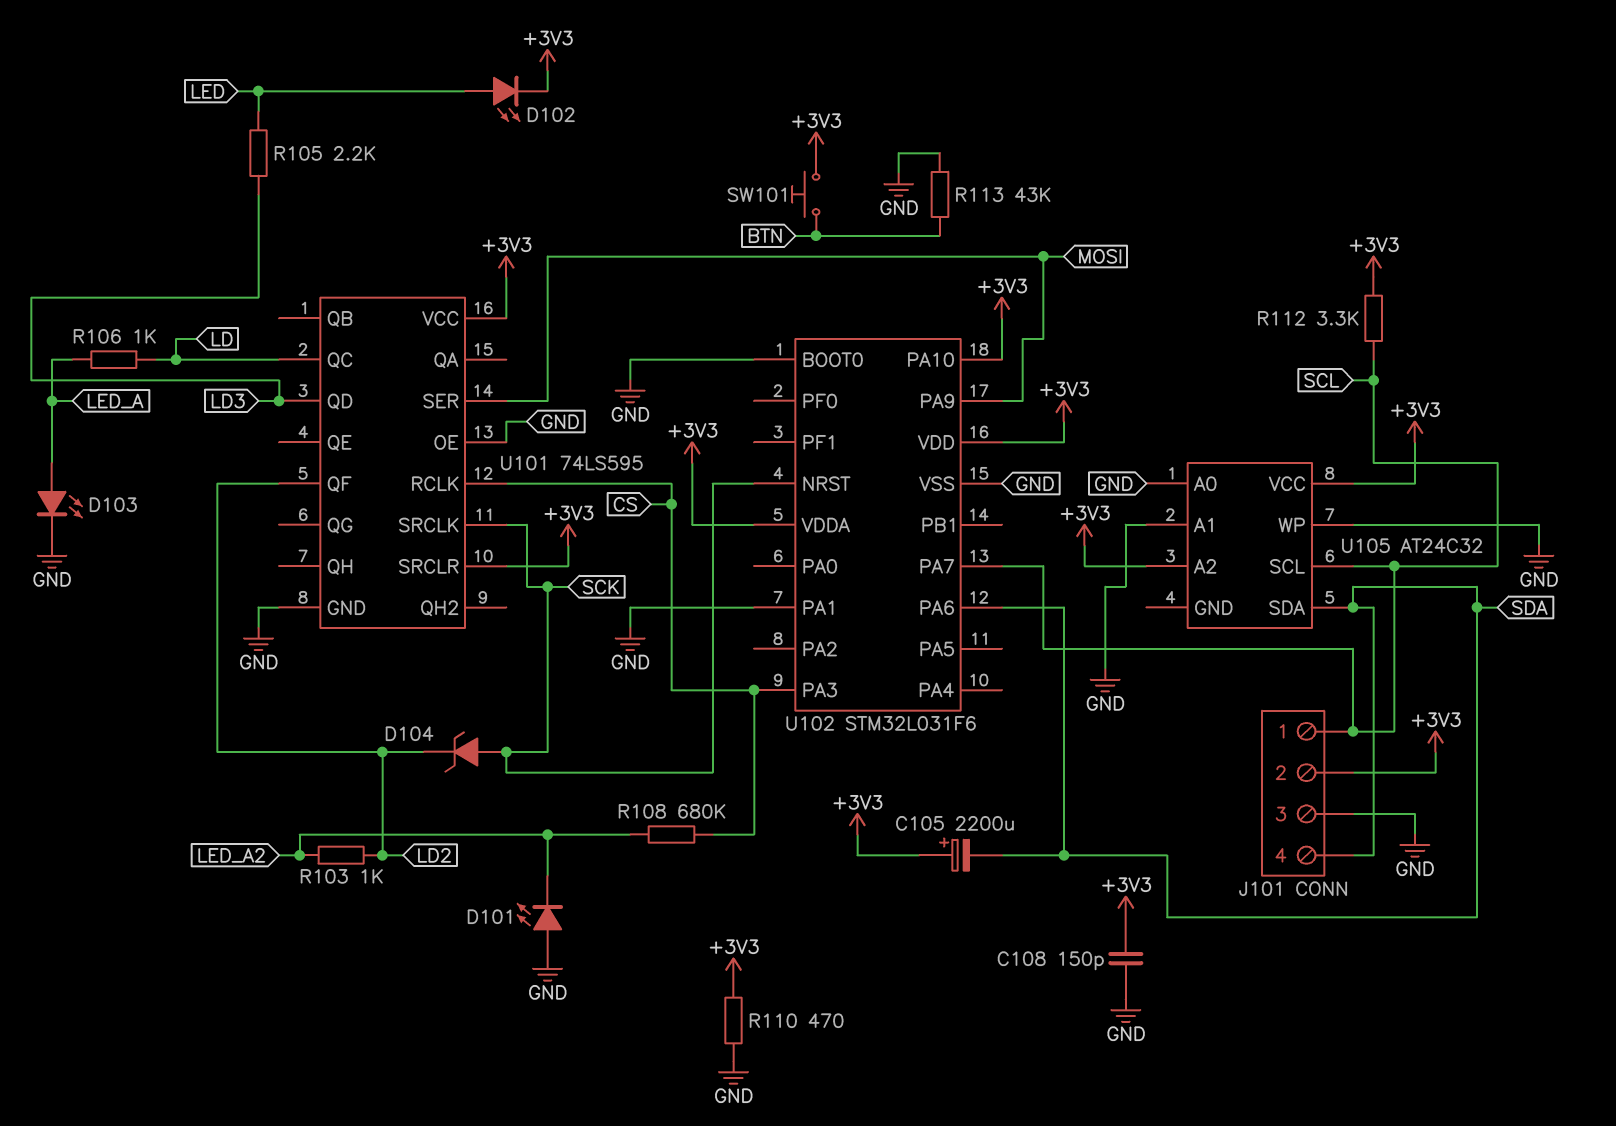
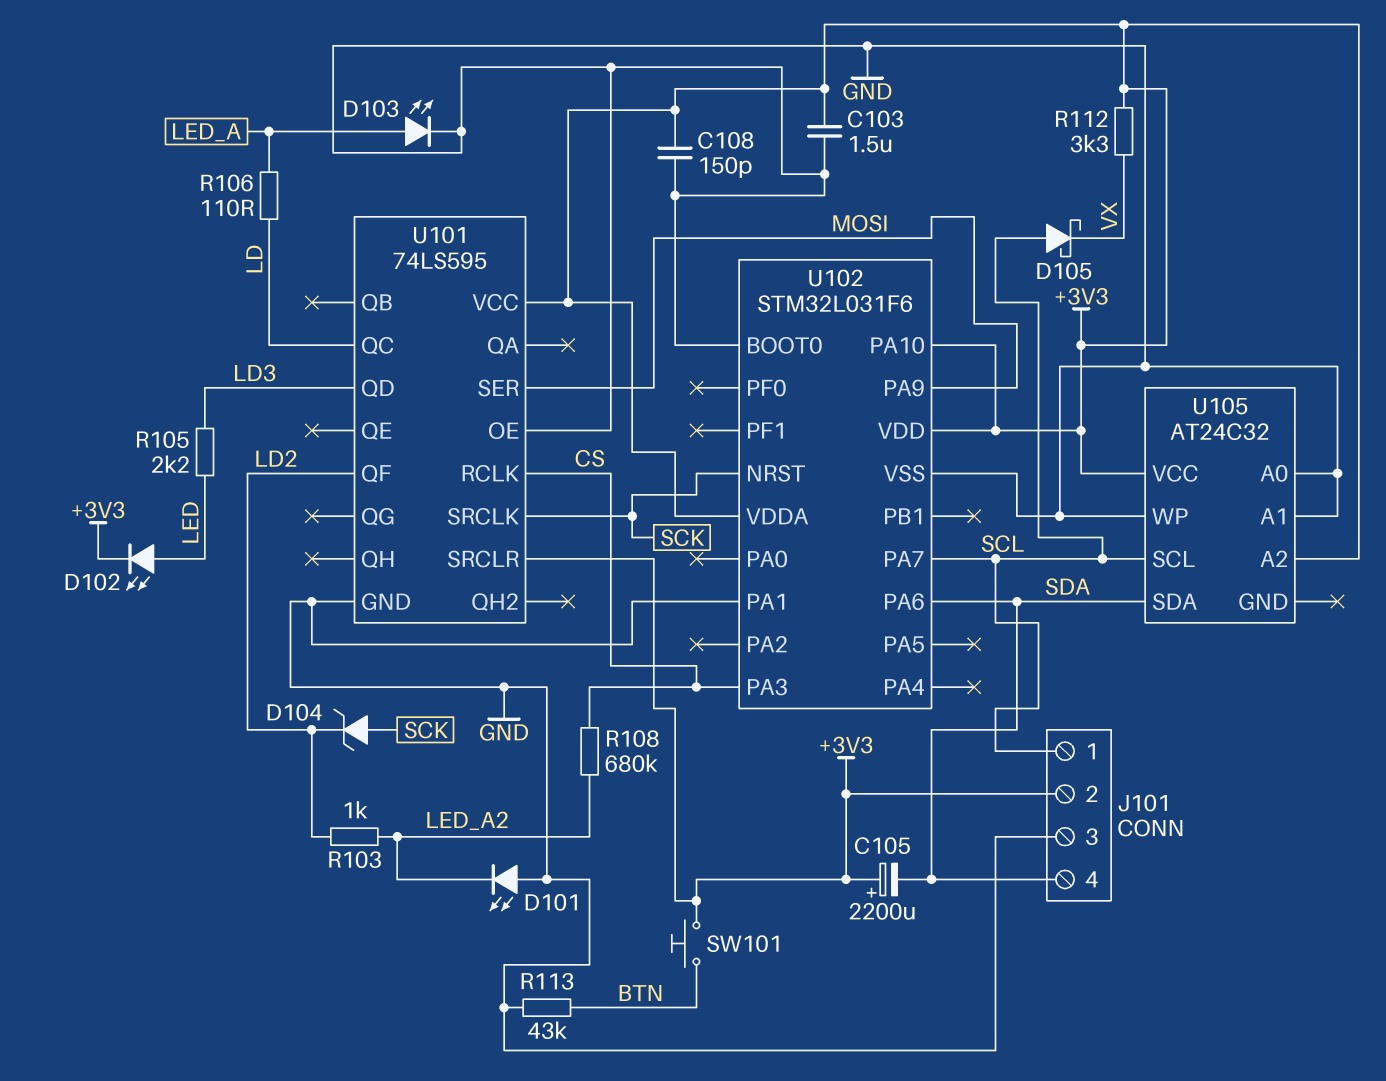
C103: none -> 1.5uF (+3V3, GND)
D105: none -> schottky (A SCL, K VX)
R106: 1k (LD, LED_A) -> 110 (LD, LED_A)
R110: 470 (+3V3, GND) -> none
R112: 3.3k (+3V3, SCL) -> 3.3k (+3V3, VX)

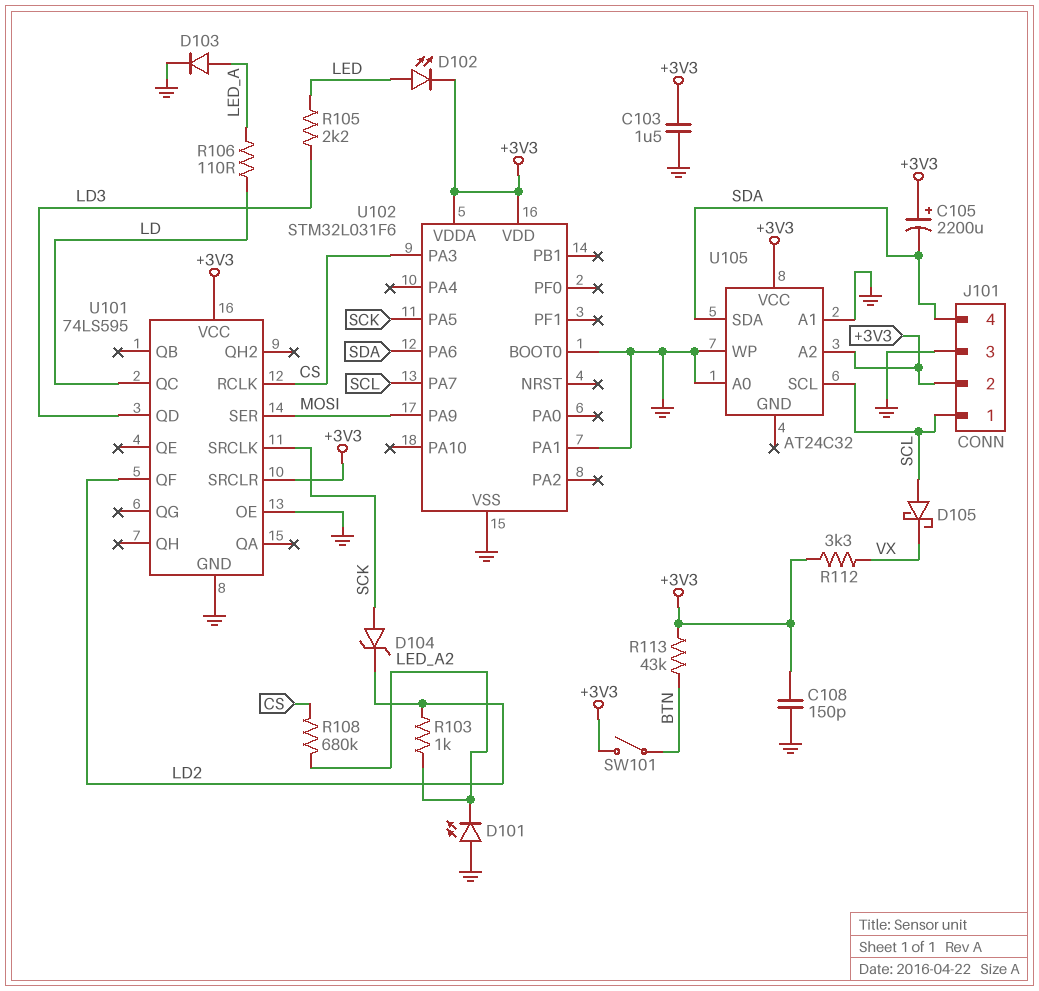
D103: LED (A LED_A, K GND) -> diode (A LED_A, K GND)
R113: 43k (BTN, GND) -> 43k (+3V3, BTN)
SW101: button (+3V3, BTN) -> switch (+3V3, BTN)
U102 pin NRST: SCK -> none
U102 pin PA5: none -> SCK
U102 pin PA10: +3V3 -> none

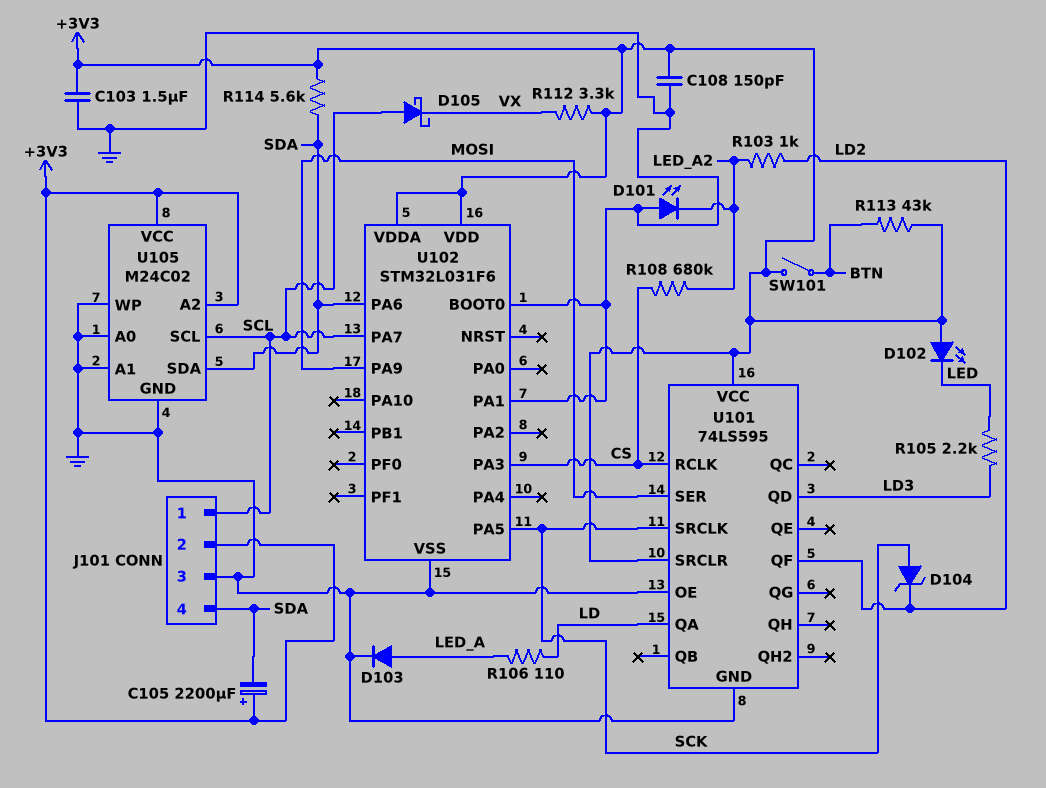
D102: LED (A LED, K +3V3) -> LED (A +3V3, K LED)
R114: none -> 5.6k (+3V3, SDA)
U101 pin QA: none -> LD
U101 pin QC: LD -> none
U105: AT24C32 -> M24C02
U105 pin GND: none -> GND

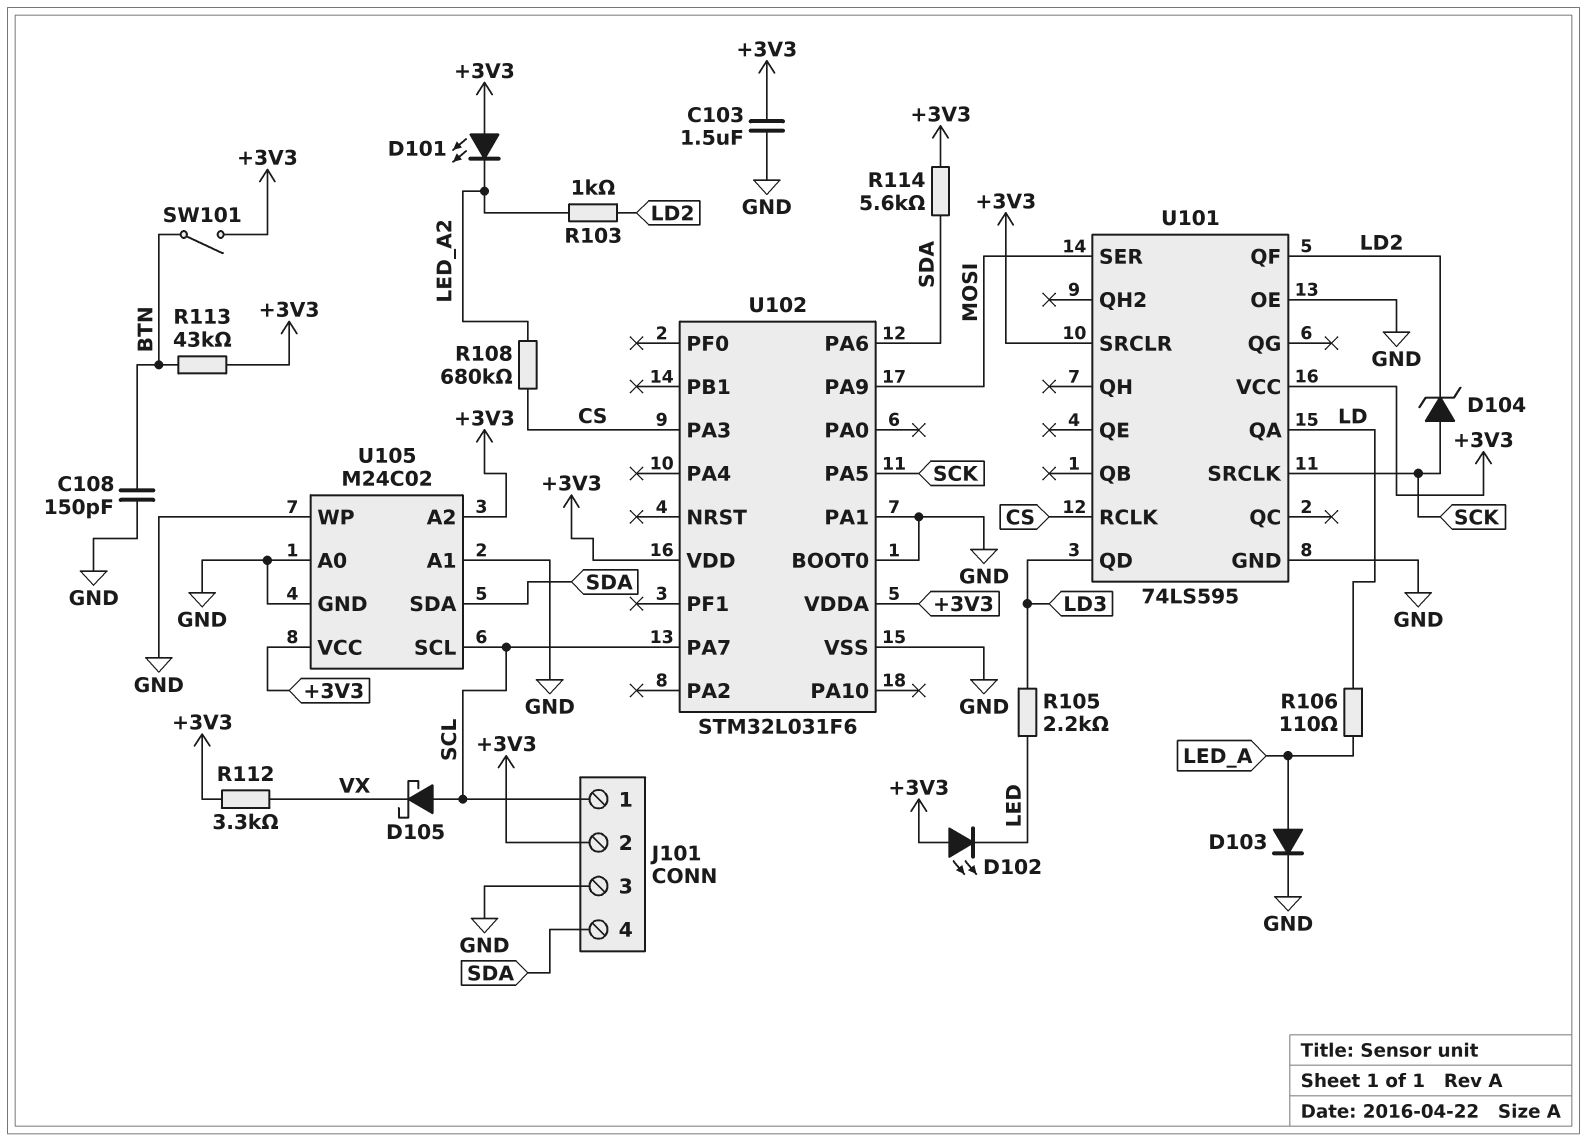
C105: 2200uF (plus +3V3, minus SDA) -> none
C108: 150pF (+3V3, GND) -> 150pF (BTN, GND)
D101: LED (A GND, K LED_A2) -> LED (A +3V3, K LED_A2)

